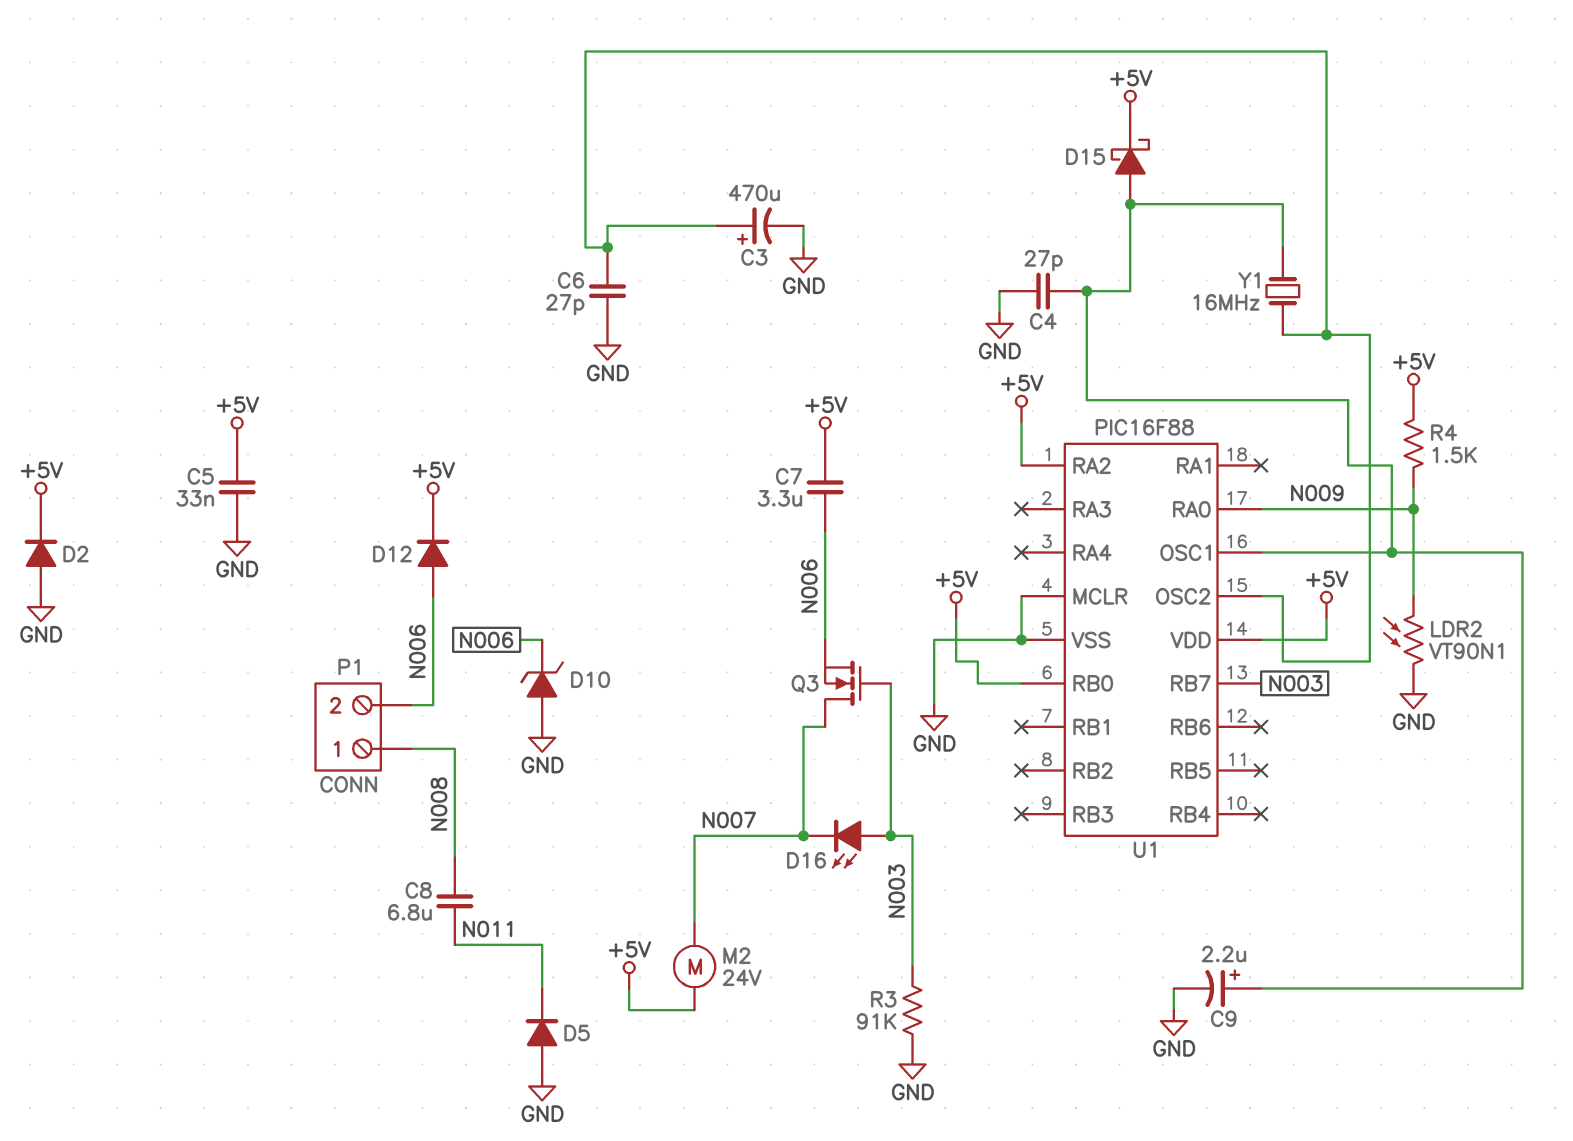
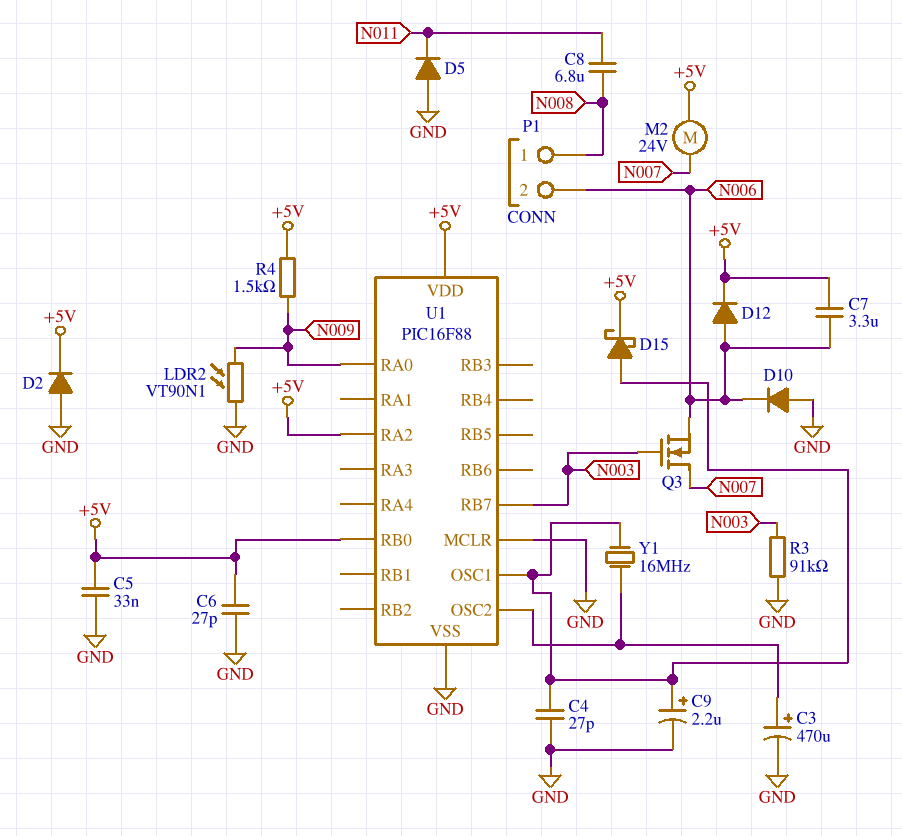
C6: 27pF (GND, U1/OSC2) -> 27pF (+5V, GND)
D10: zener (A GND, K N006) -> diode (A GND, K N006)
D16: LED (A N003, K N007) -> none

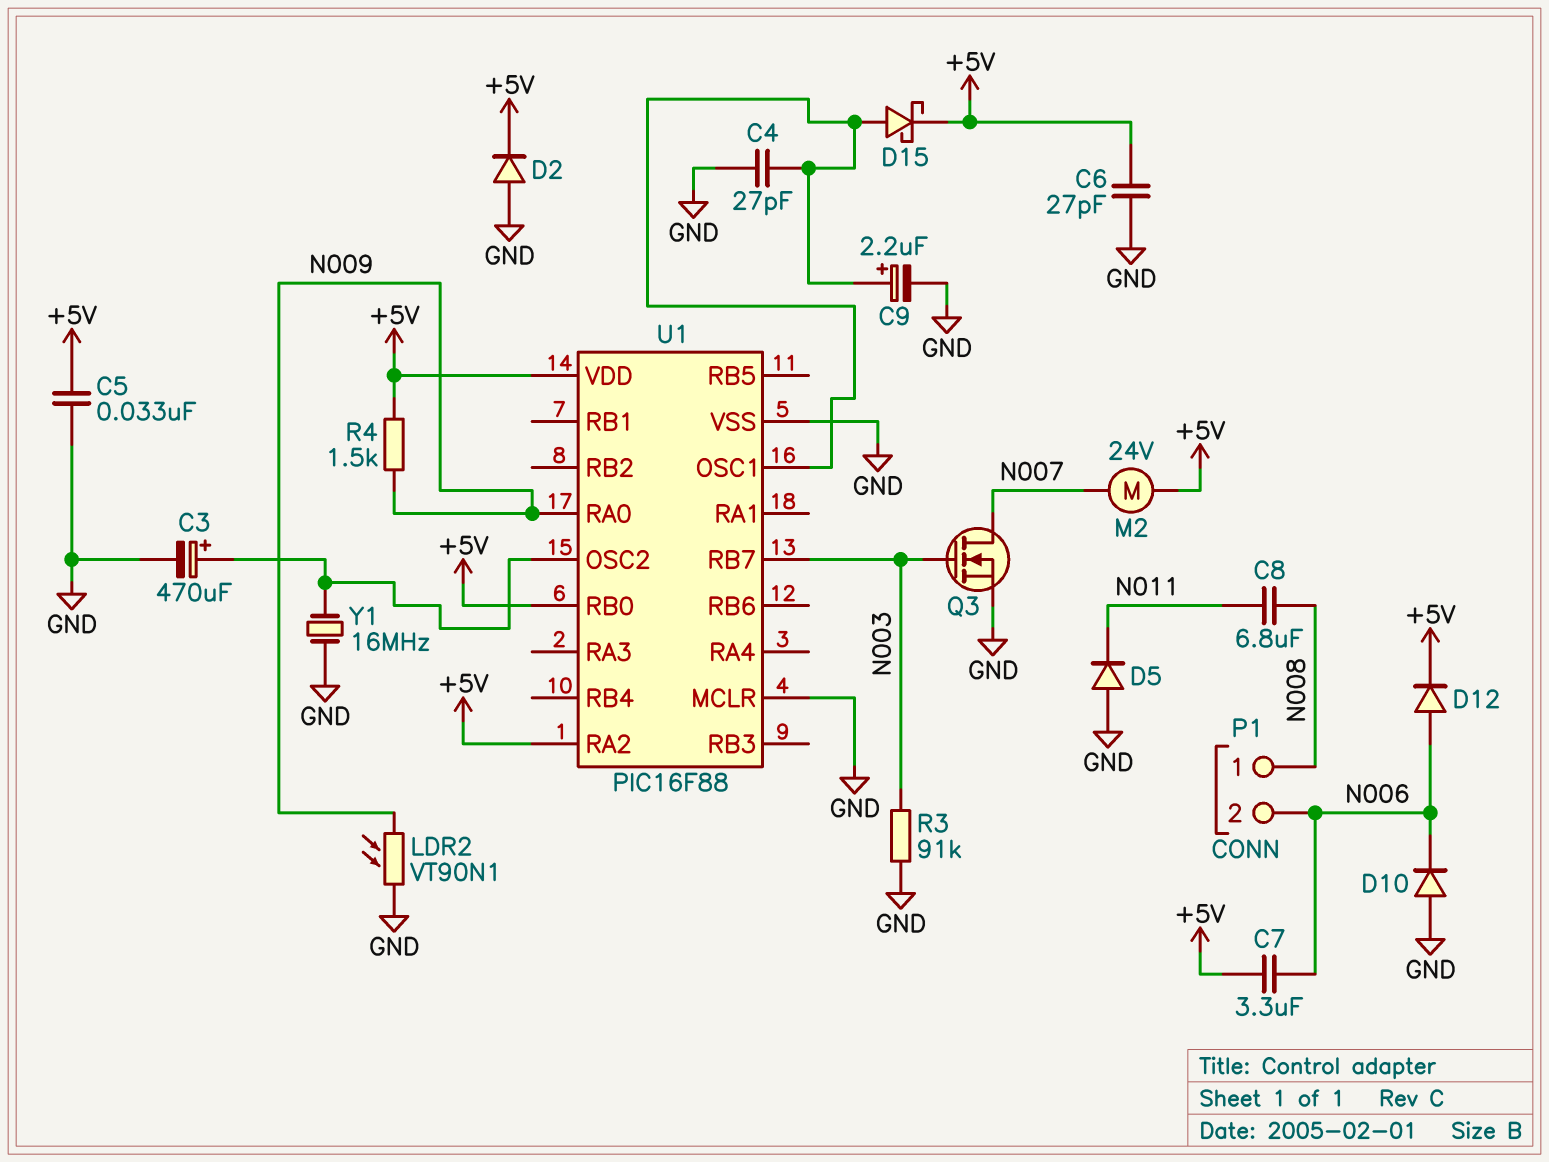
Q3: NMOS (G N003, D N007, S N006) -> NMOS (G N003, D N007, S GND)
Y1: 16MHz (U1/OSC1, U1/OSC2) -> 16MHz (GND, U1/OSC2)

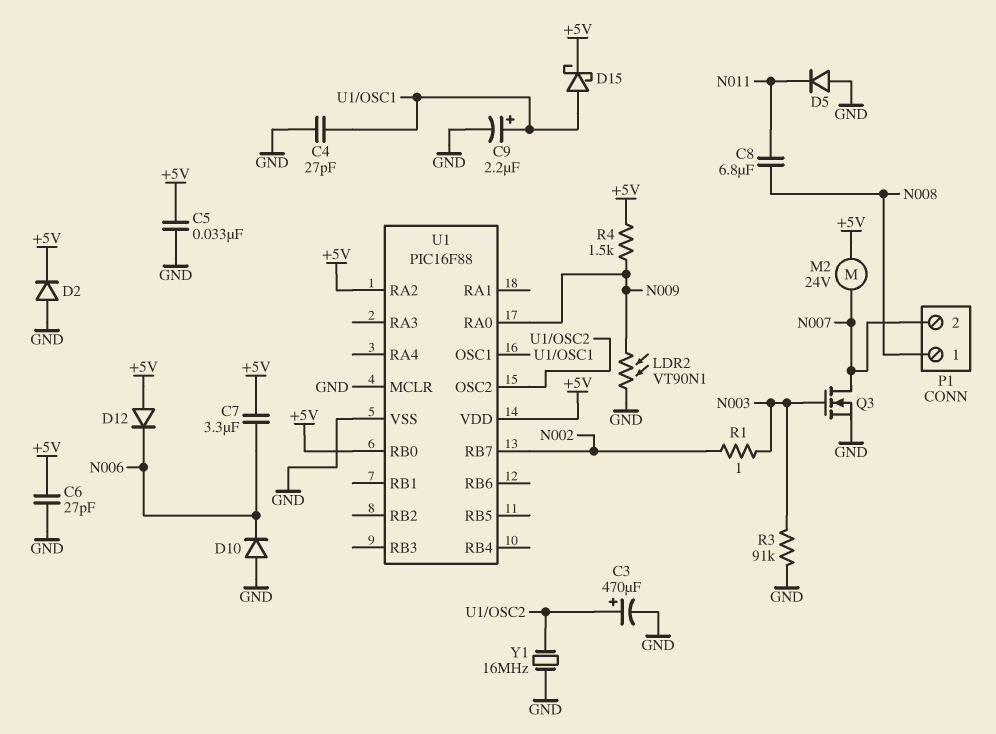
D12: diode (A N006, K +5V) -> diode (A +5V, K N006)
P1 pin 2: N006 -> N007
R1: none -> 1 (N002, N003)
U1 pin RB7: N003 -> N002

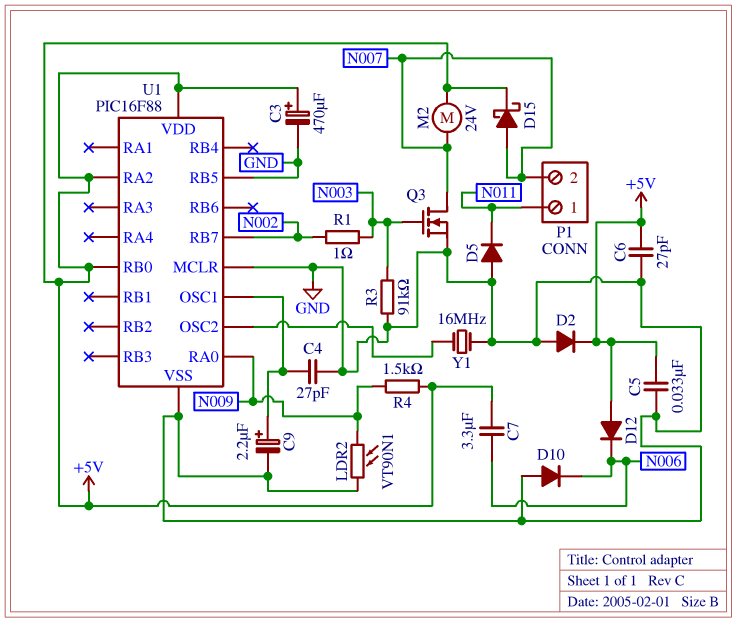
C3: 470uF (plus U1/OSC2, minus GND) -> 470uF (plus +5V, minus GND)
C8: 6.8uF (N008, N011) -> none
D15: schottky (A U1/OSC1, K +5V) -> schottky (A N007, K +5V)
P1 pin 1: N008 -> N011
U1 pin RB5: none -> GND

